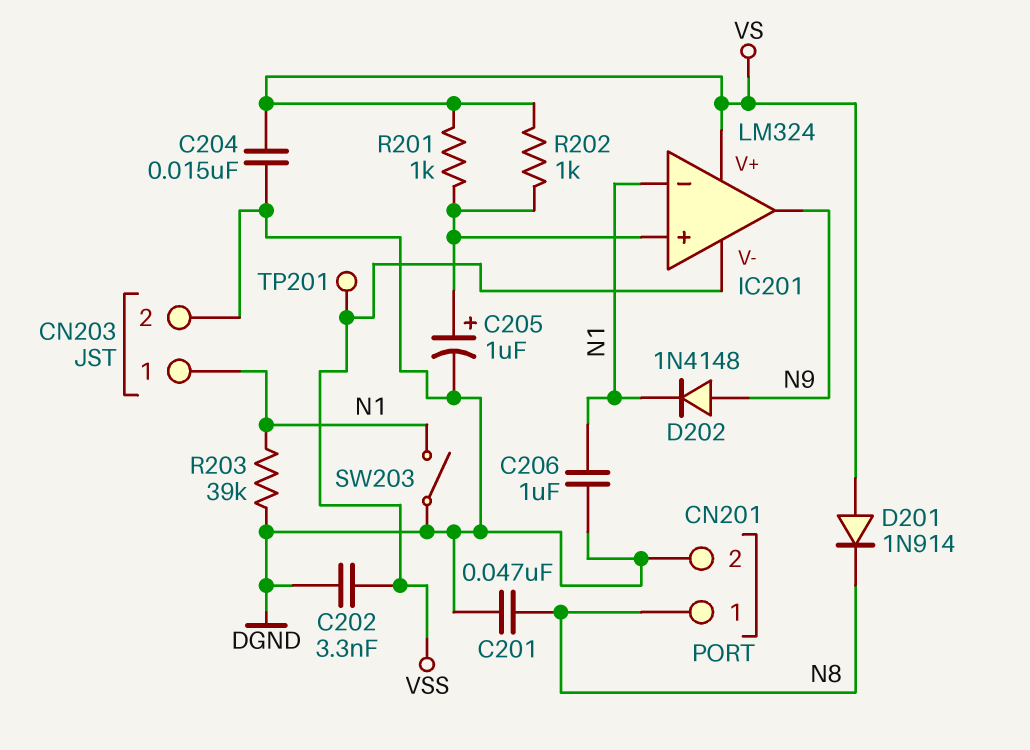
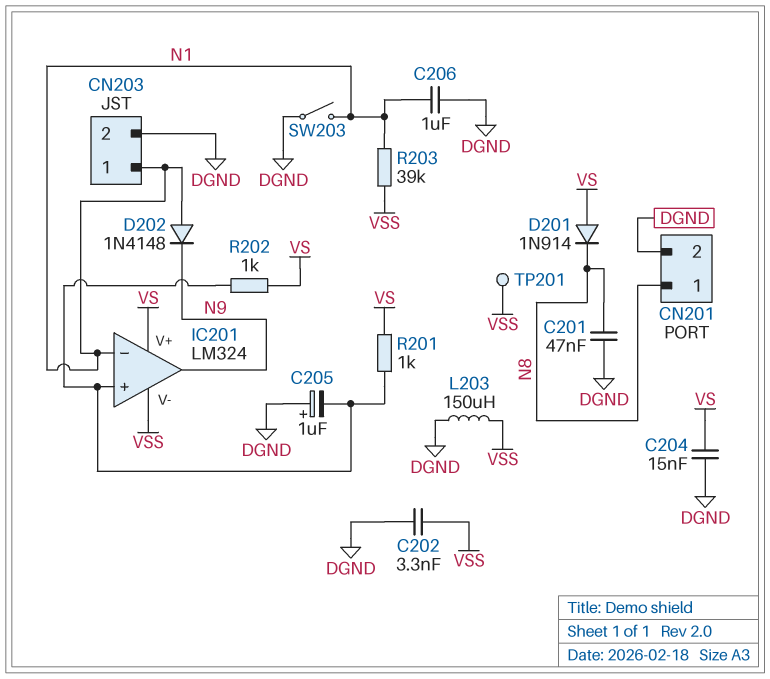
C205: 1uF (plus IC201/in+, minus DGND) -> 1uF (plus DGND, minus IC201/in+)
D202: diode 1N4148 (A N9, K N1) -> diode 1N4148 (A N1, K N9)
L203: none -> 150uH (DGND, VSS)
R203: 39k (DGND, N1) -> 39k (N1, VSS)

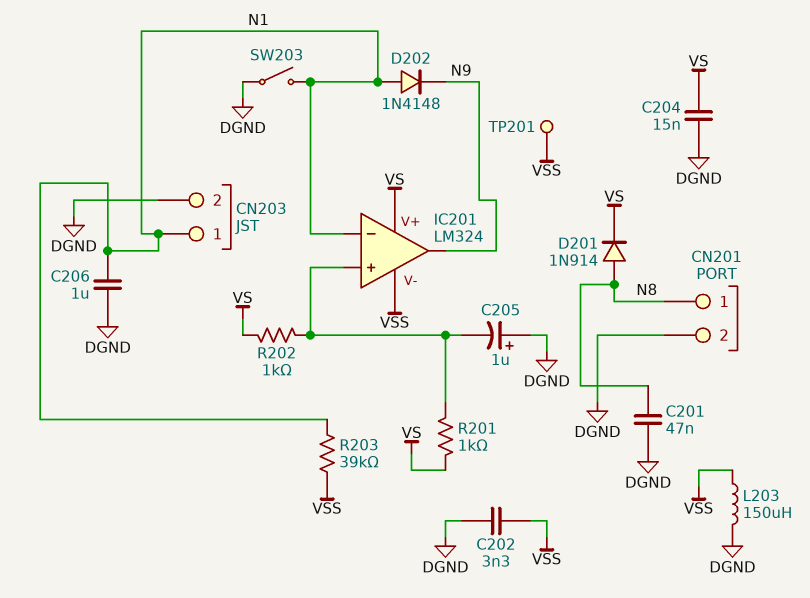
D201: diode 1N914 (A VS, K N8) -> diode 1N914 (A N8, K VS)

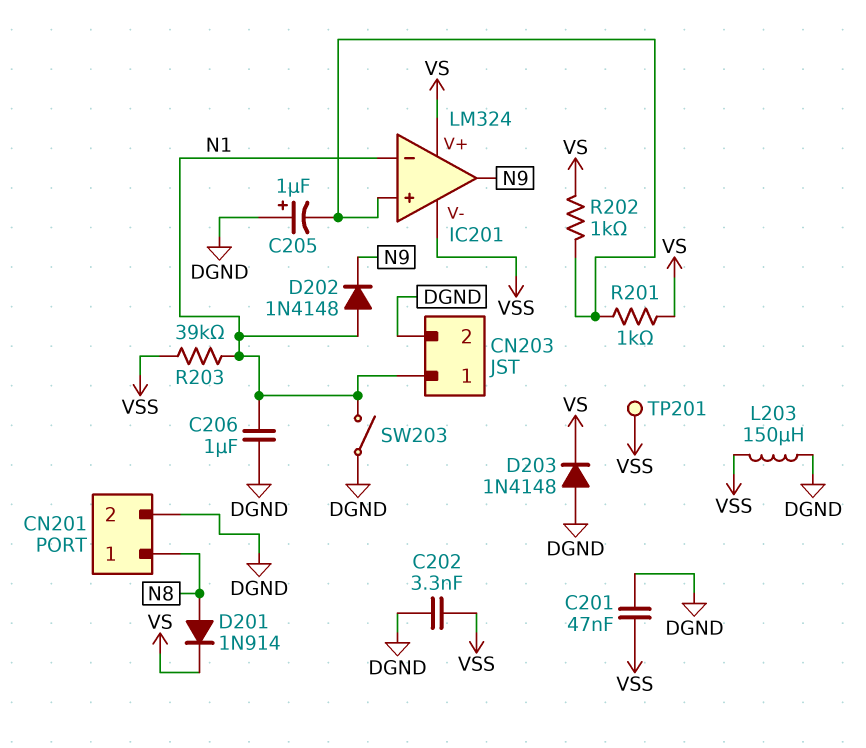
C201: 47nF (DGND, N8) -> 47nF (DGND, VSS)
C204: 15nF (DGND, VS) -> none
D203: none -> diode 1N4148 (A DGND, K VS)

